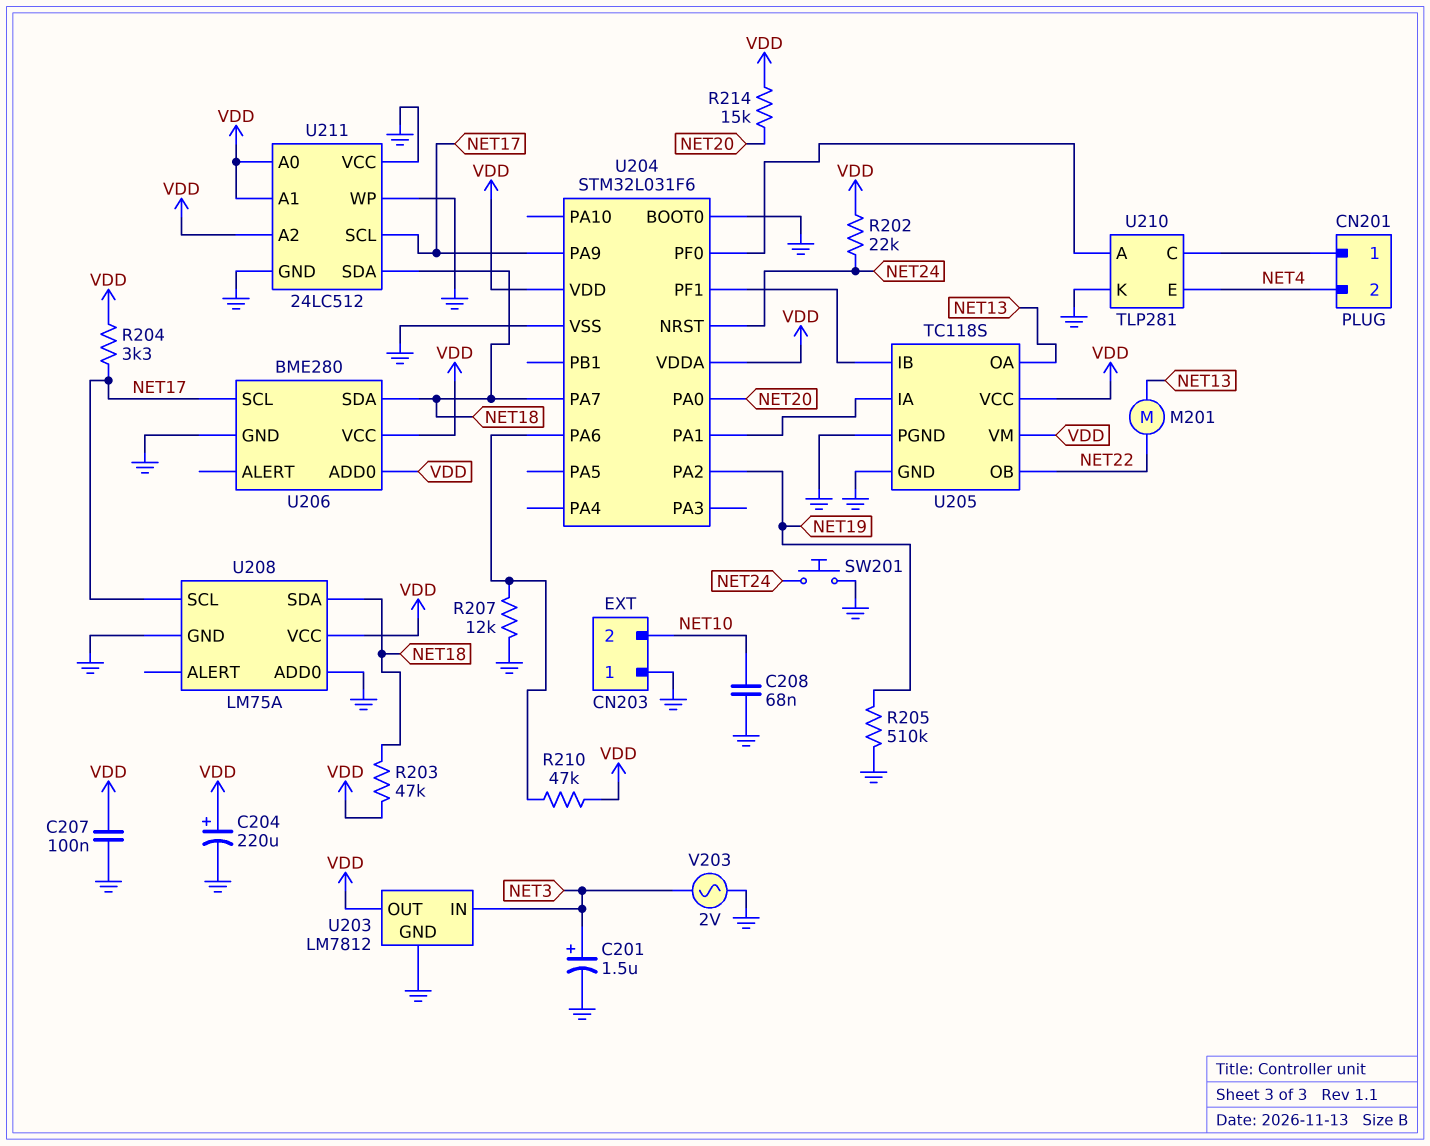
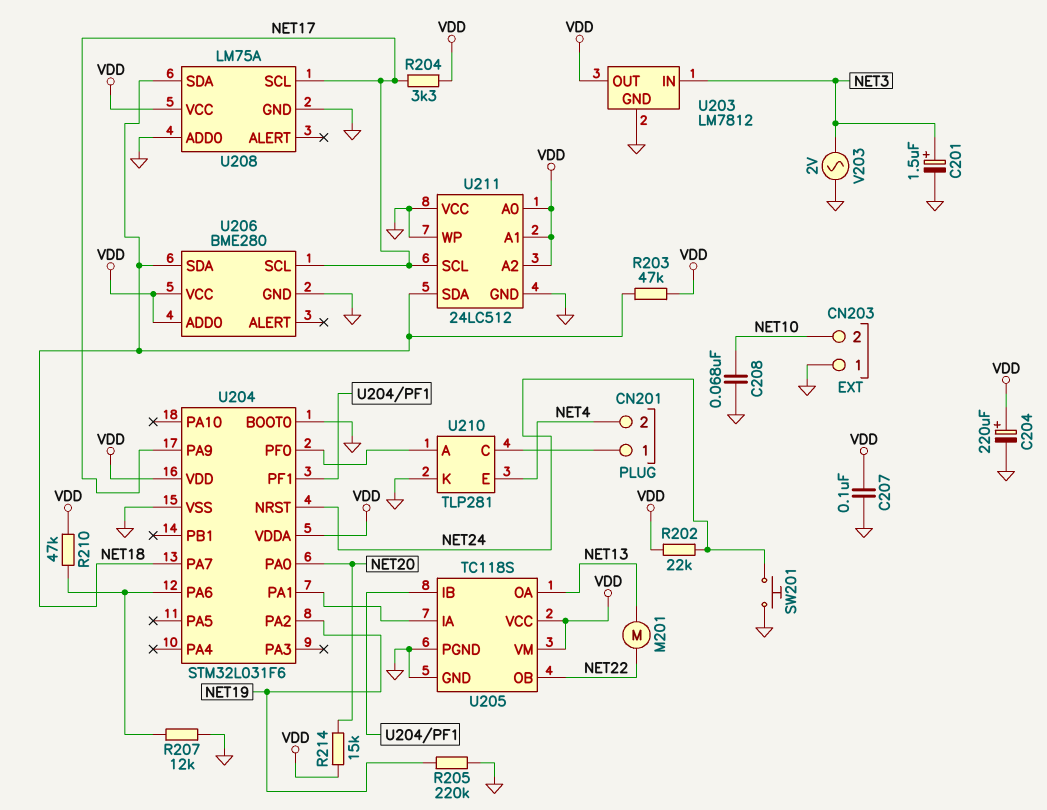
R205: 510k (GND, NET19) -> 220k (GND, NET19)

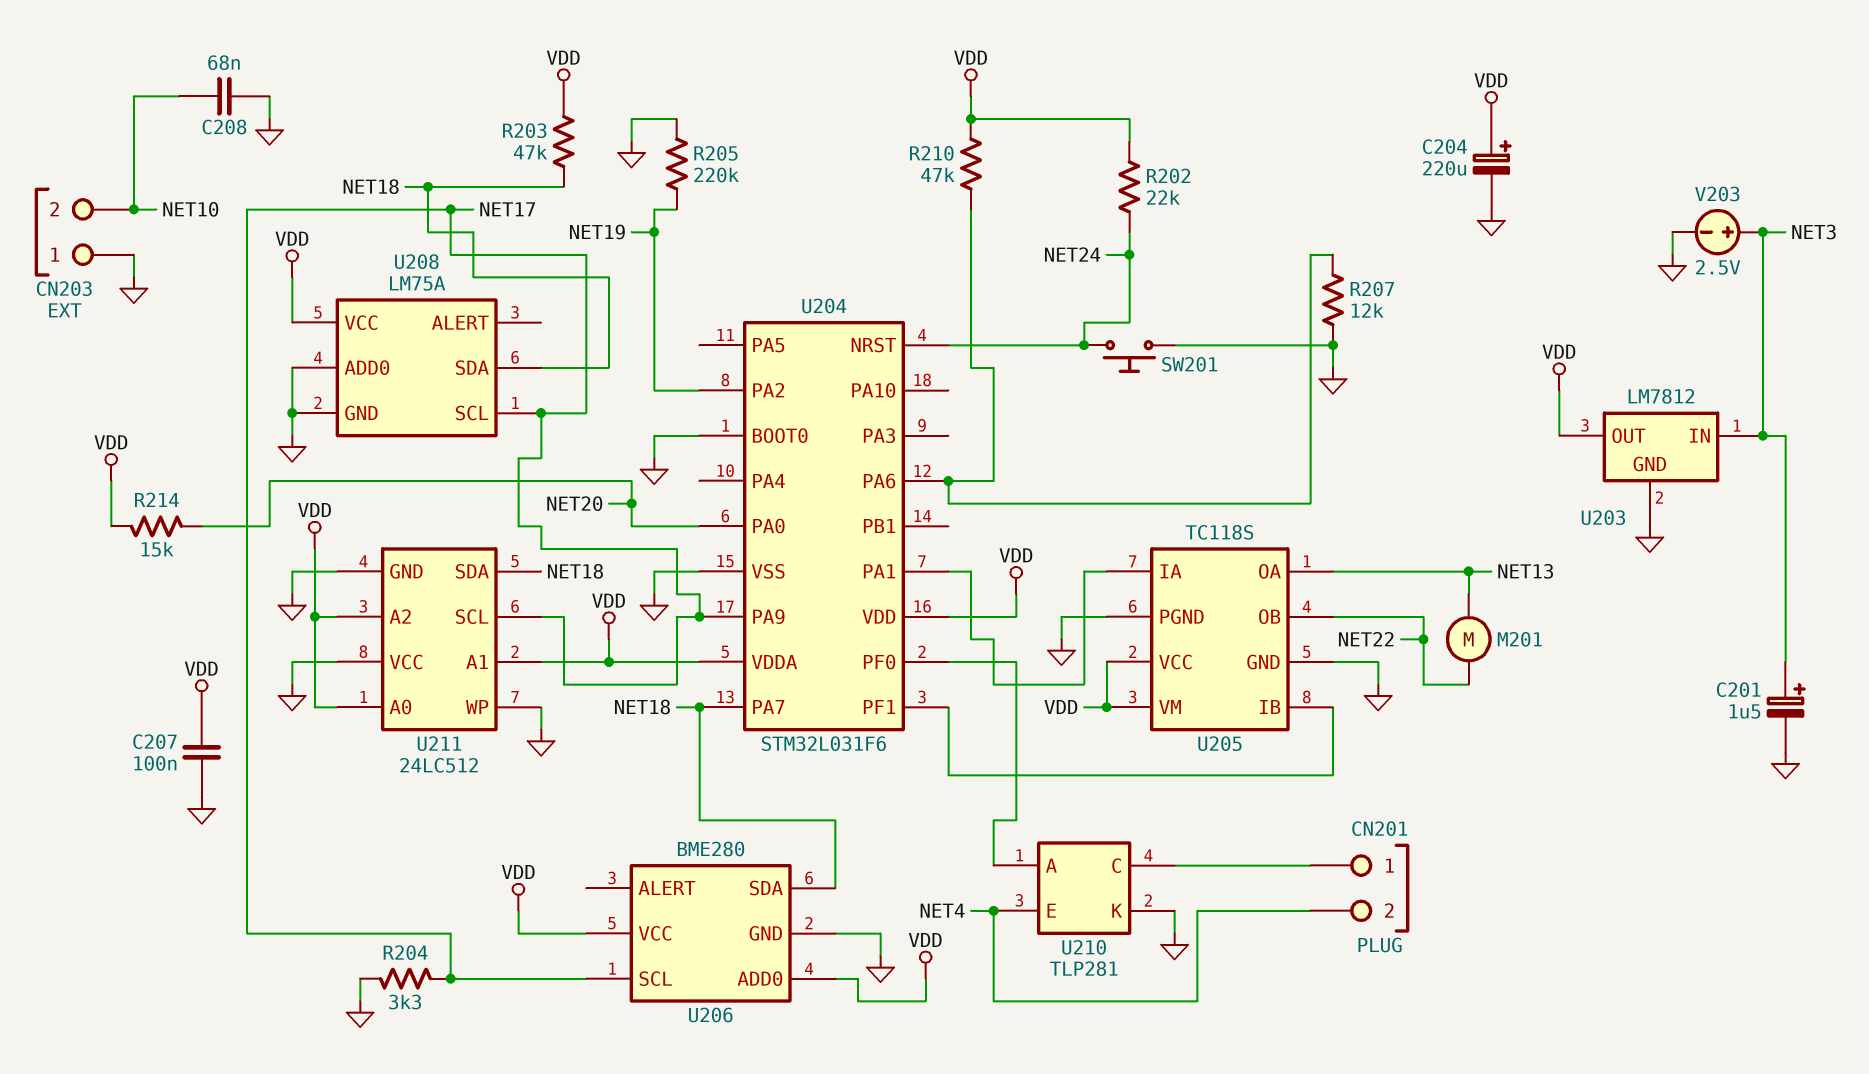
R204: 3.3k (NET17, VDD) -> 3.3k (GND, NET17)
V203: AC 2V (GND, NET3) -> 2.5V (plus NET3, minus GND)

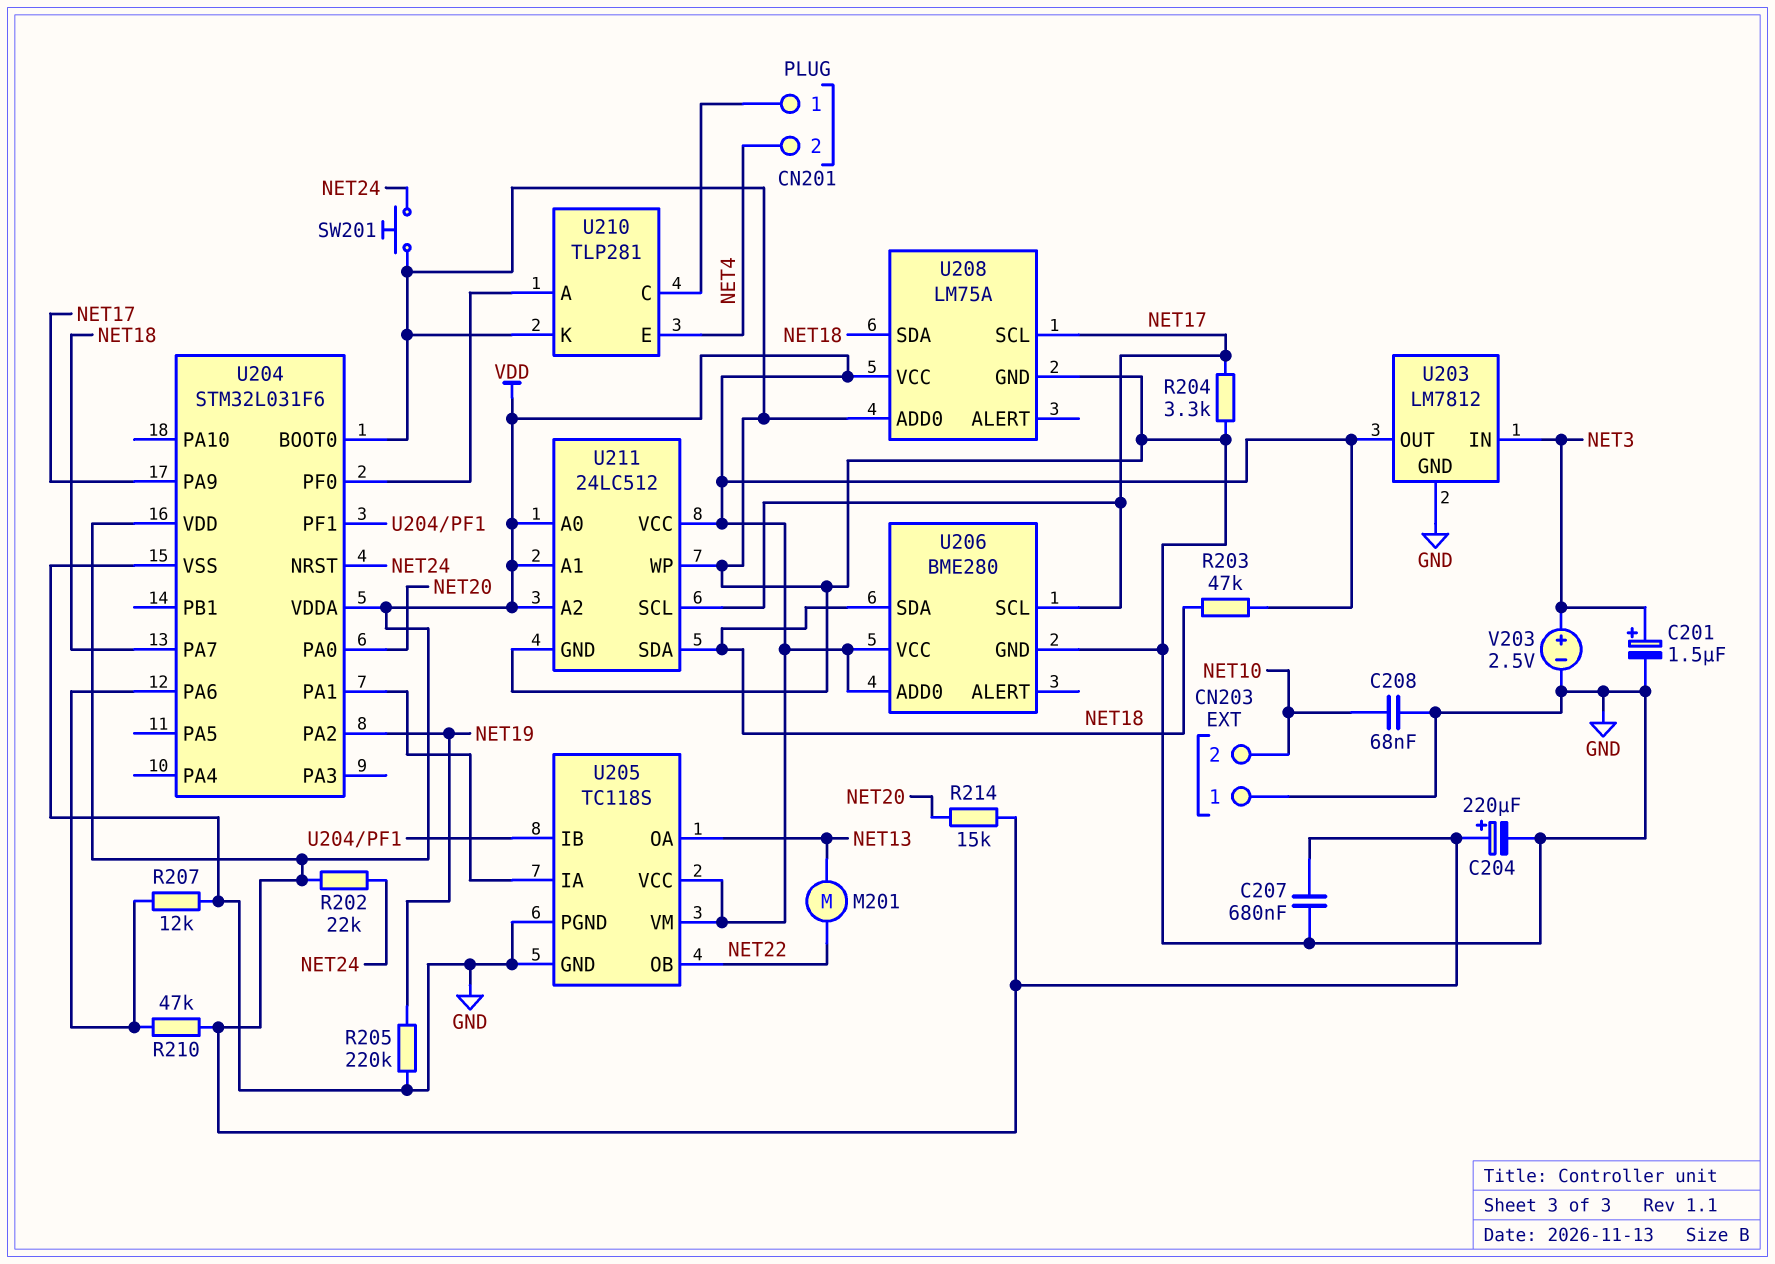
C207: 100nF (GND, VDD) -> 680nF (GND, VDD)
U211 pin VCC: GND -> VDD

